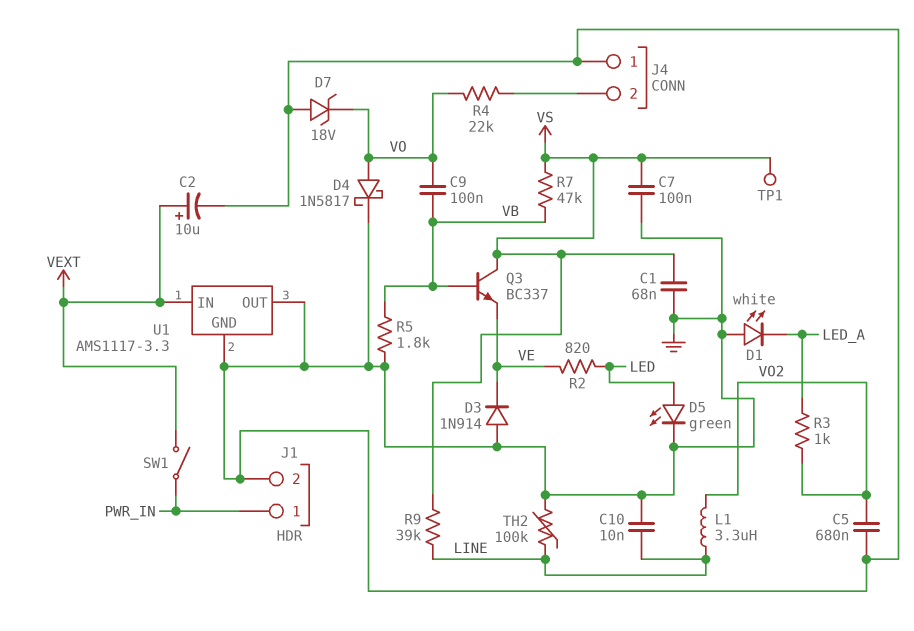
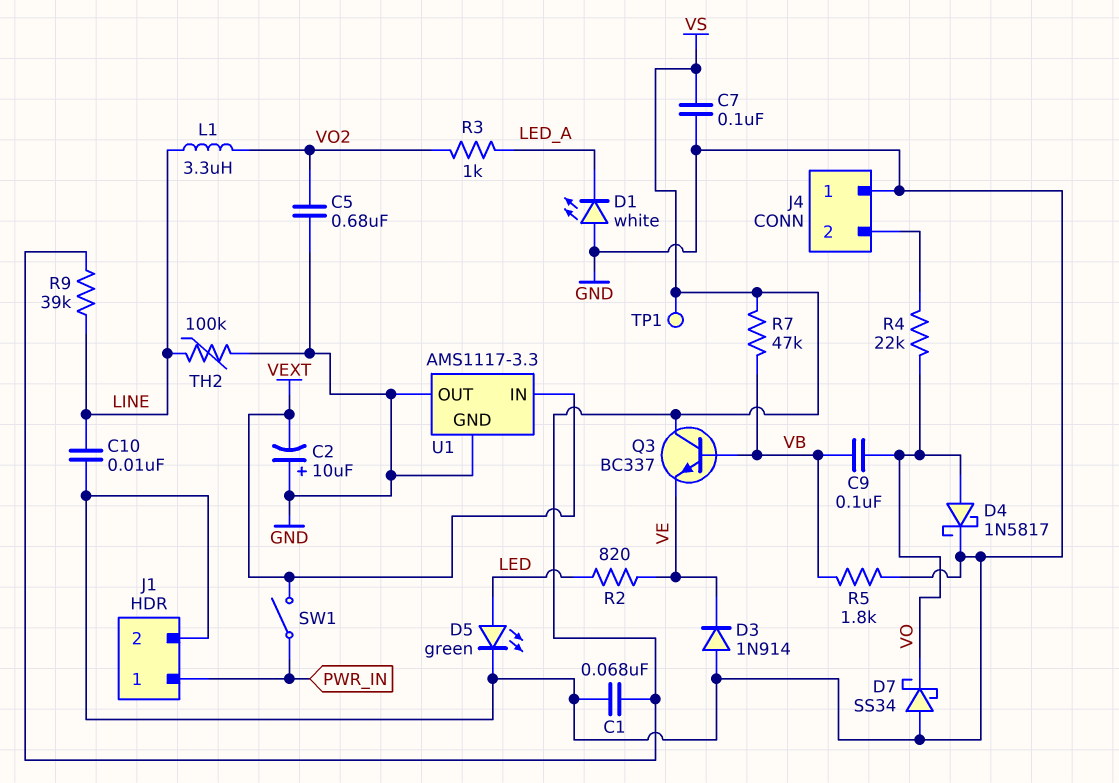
C2: 10uF (plus VEXT, minus GND) -> 10uF (plus GND, minus VEXT)
D7: zener 18V (A GND, K VO) -> schottky SS34 (A GND, K VO)

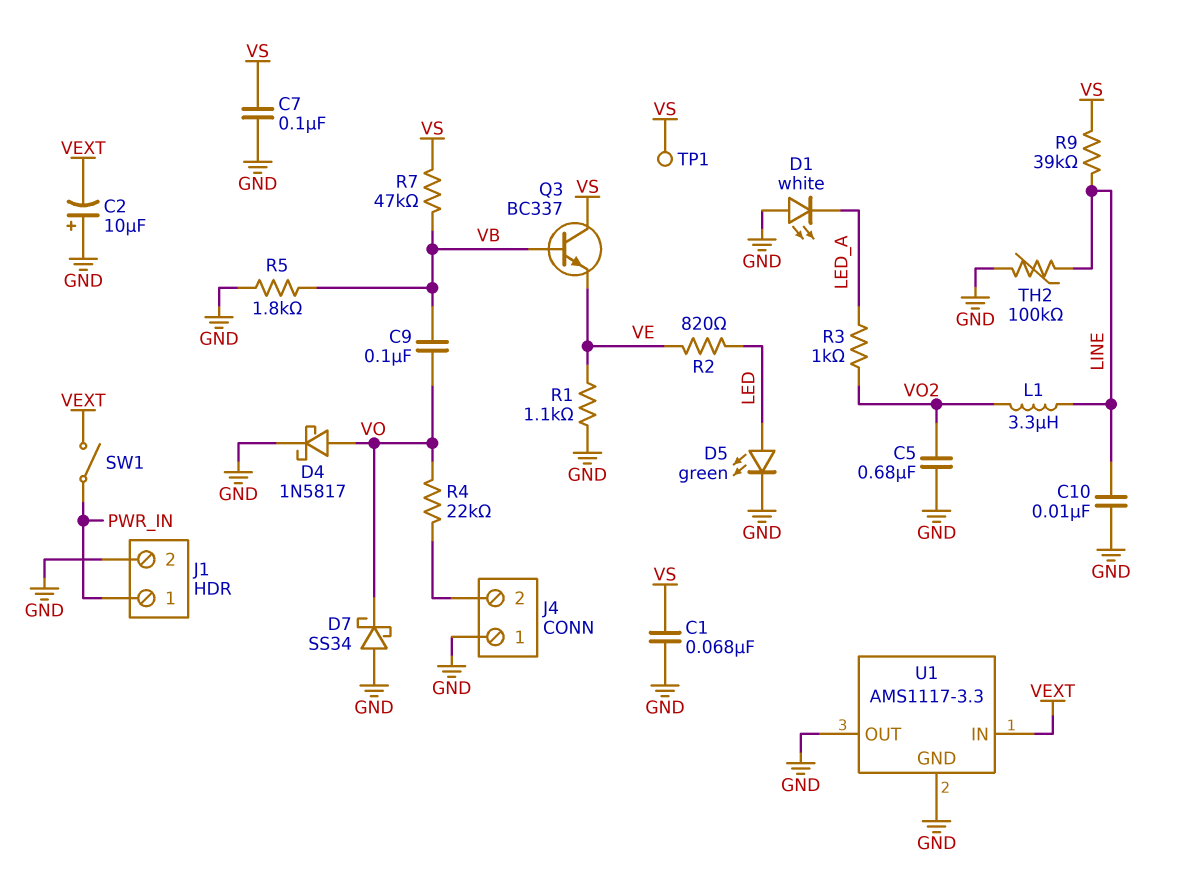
D3: diode 1N914 (A GND, K VE) -> none
R1: none -> 1.1k (GND, VE)

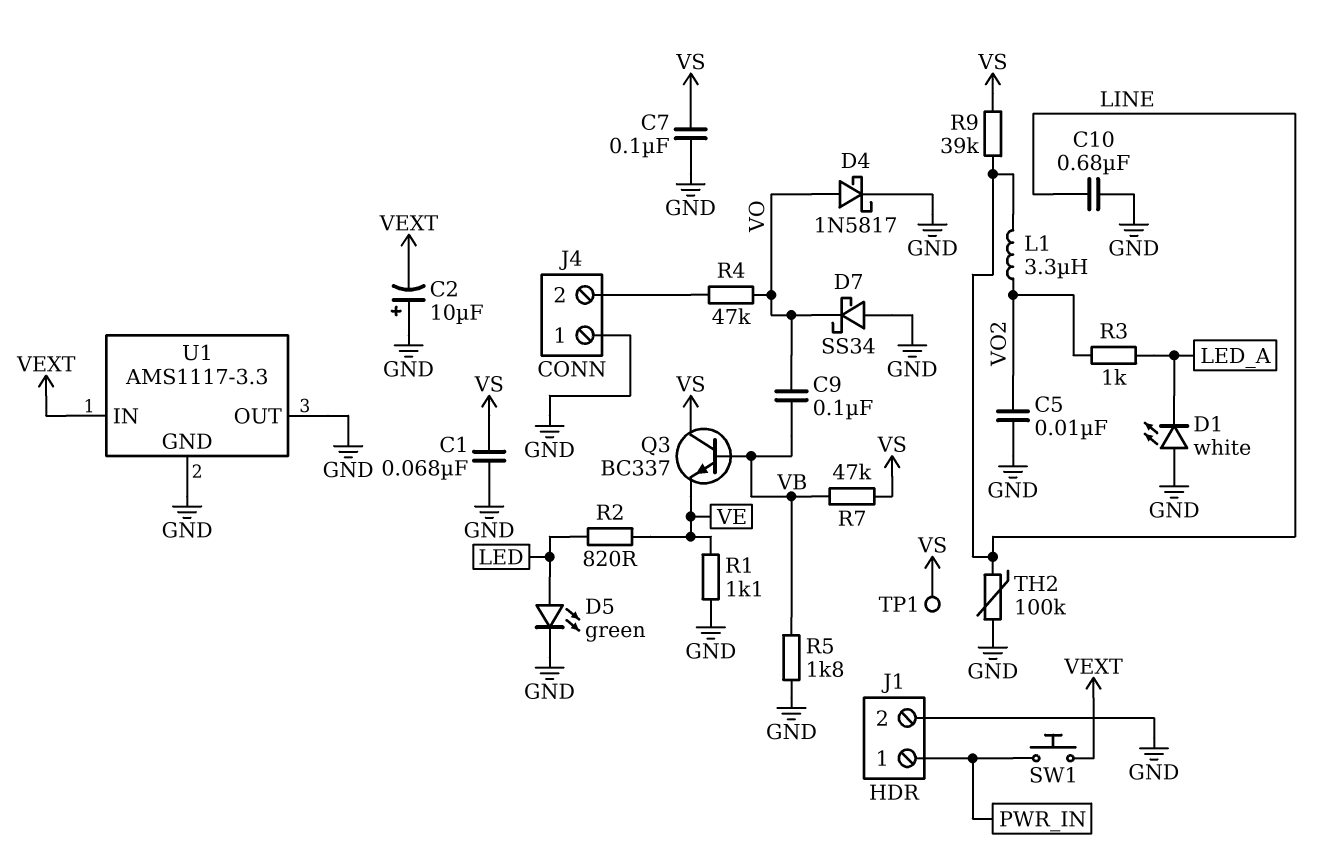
C5: 680nF (GND, VO2) -> 10nF (GND, VO2)
C10: 10nF (GND, LINE) -> 680nF (GND, LINE)
R4: 22k (J4/2, VO) -> 47k (J4/2, VO)
SW1: switch (PWR_IN, VEXT) -> button (PWR_IN, VEXT)

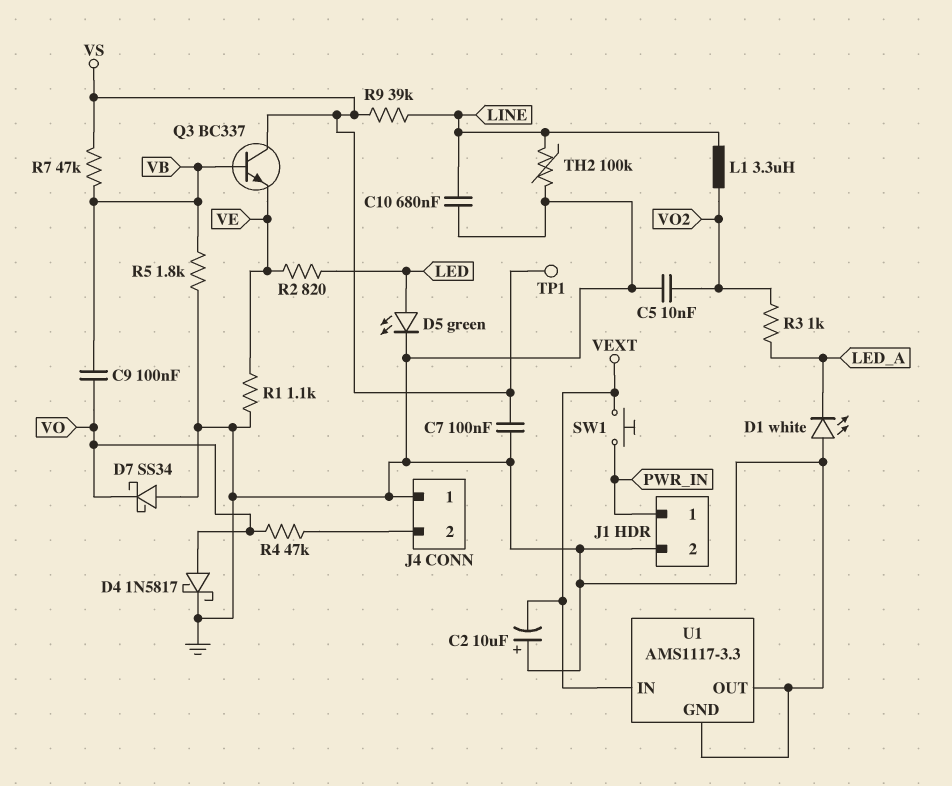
C1: 68nF (GND, VS) -> none

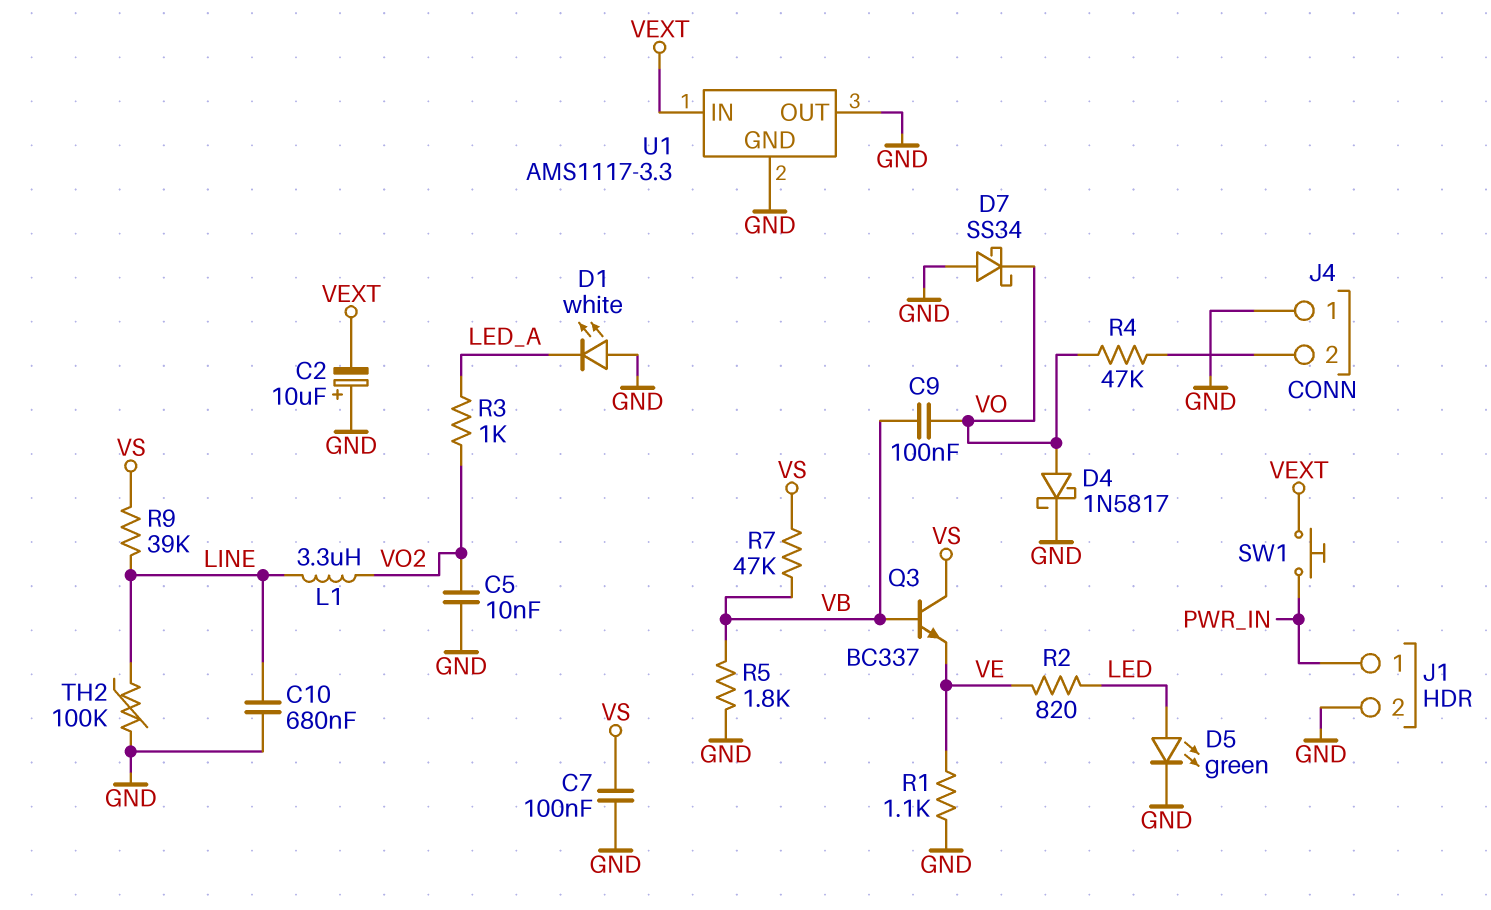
TP1: test point (VS) -> none

